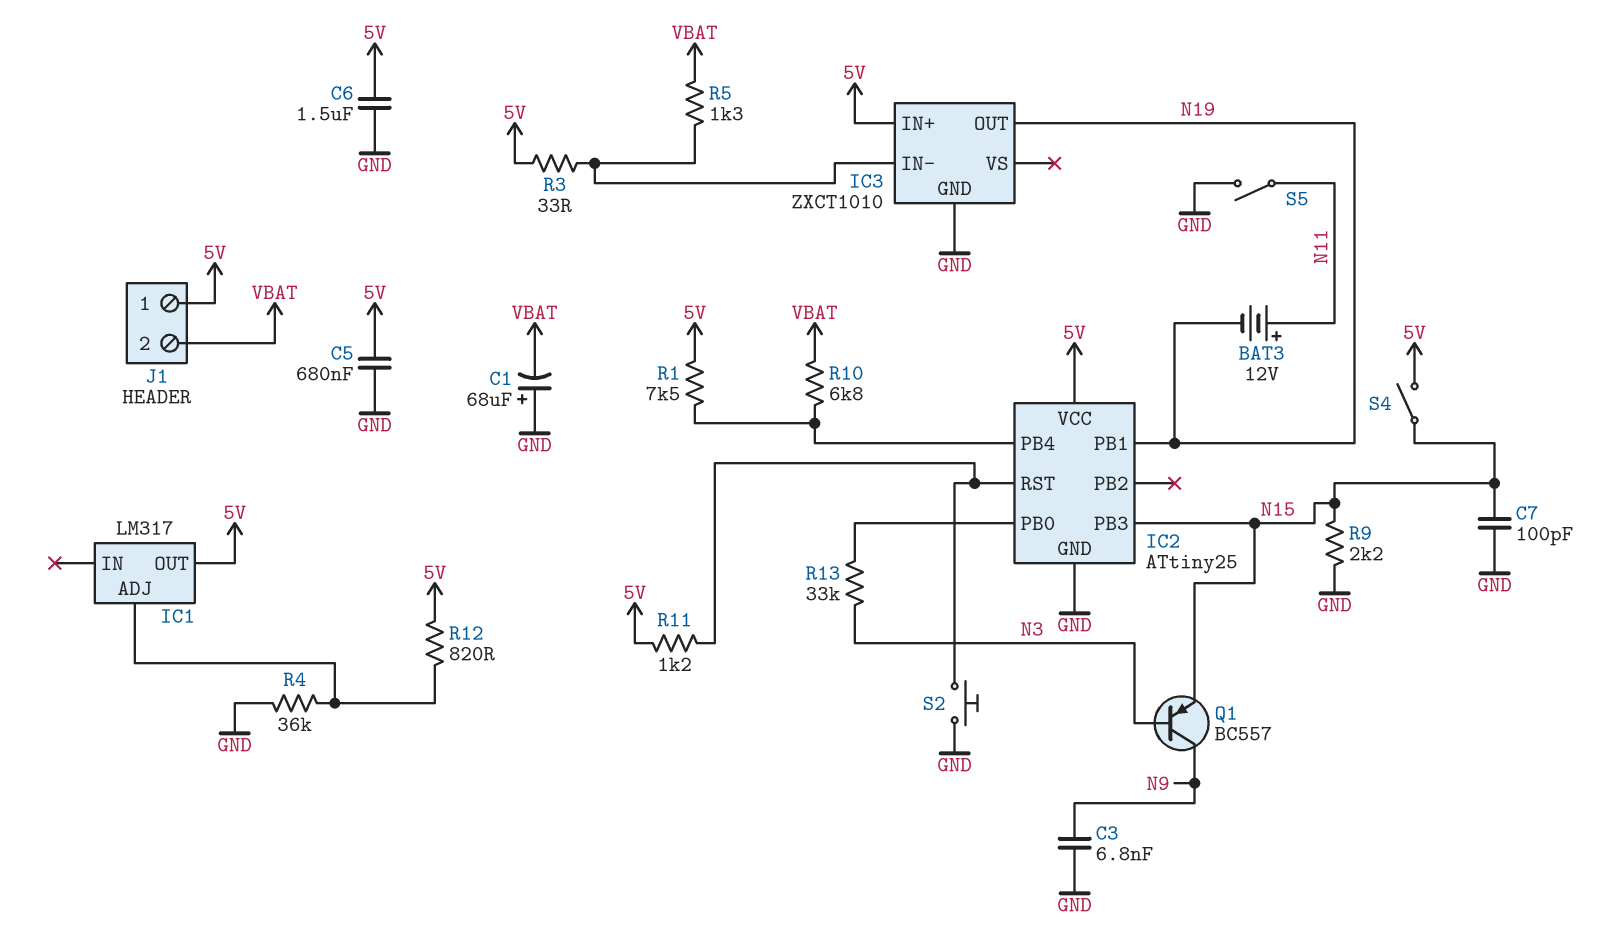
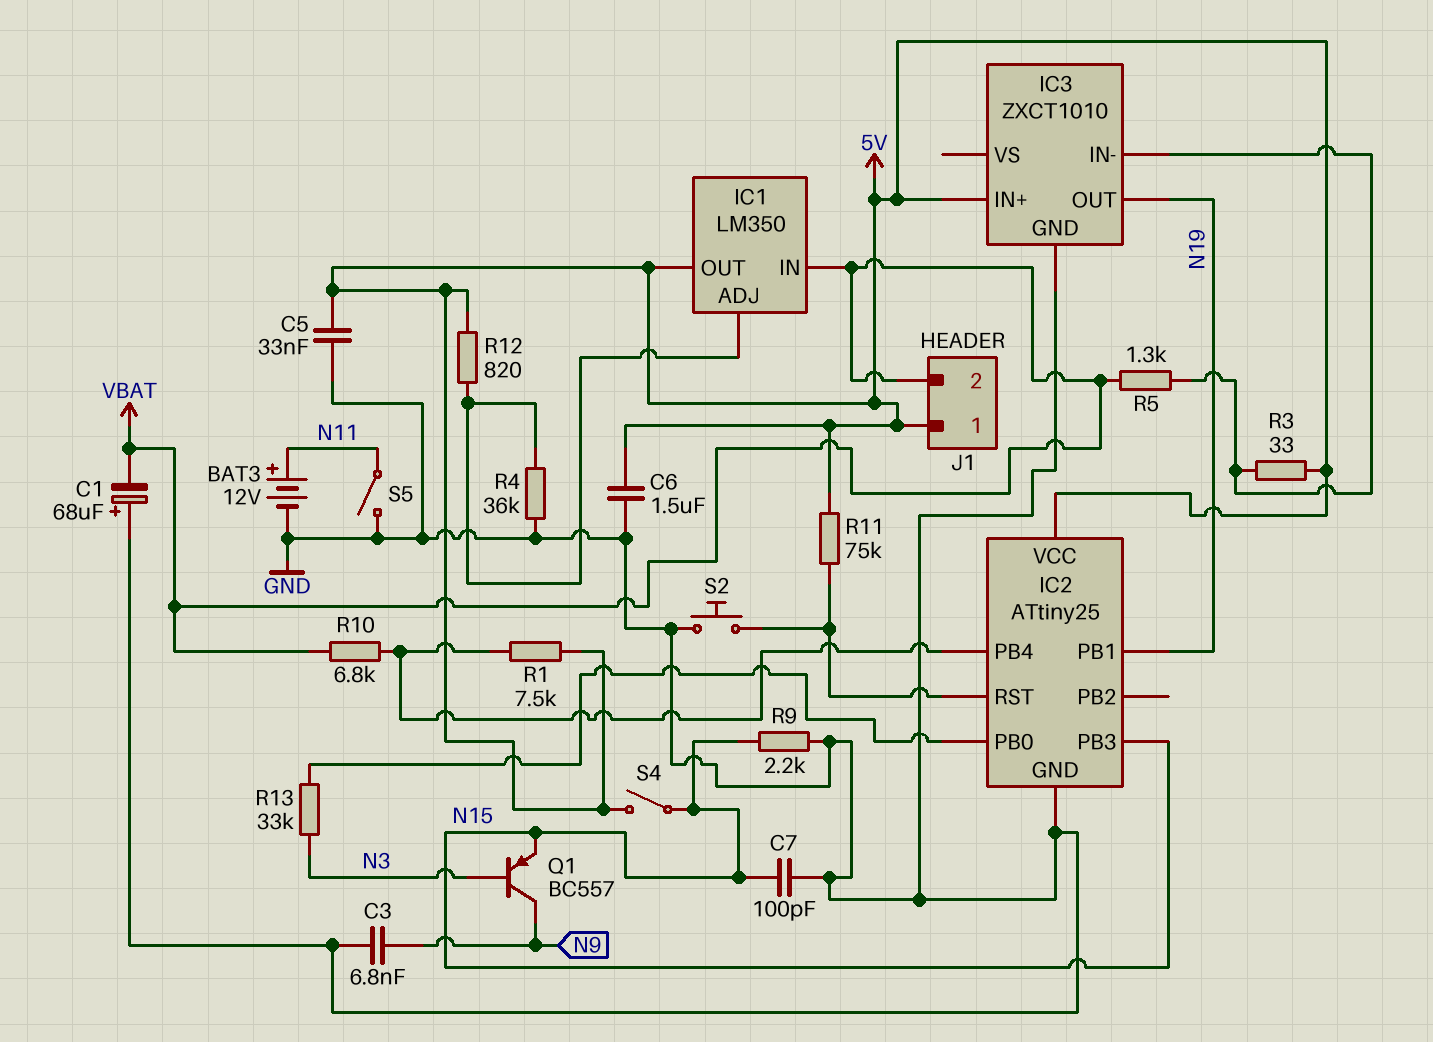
BAT3: 12V (plus N11, minus N19) -> 12V (plus N11, minus GND)
C5: 680nF (5V, GND) -> 33nF (5V, GND)
IC1: LM317 -> LM350
IC1 pin IN: none -> VBAT
R11: 1.2k (5V, IC2/RST) -> 75k (5V, IC2/RST)

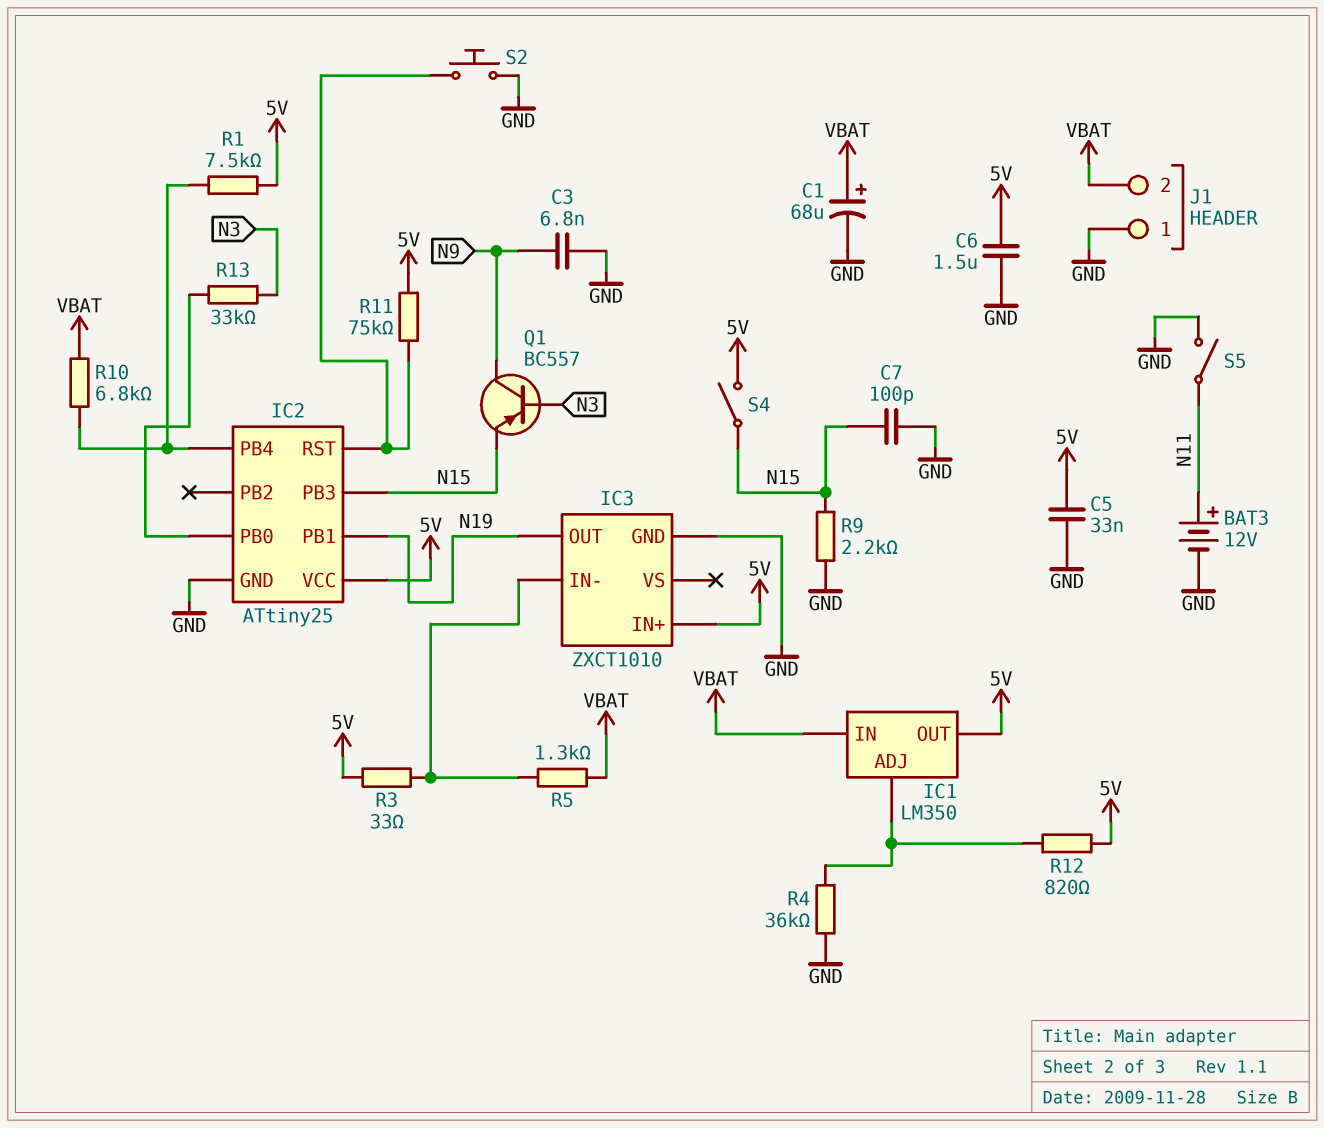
C1: 68uF (plus GND, minus VBAT) -> 68uF (plus VBAT, minus GND)
J1 pin 1: 5V -> GND

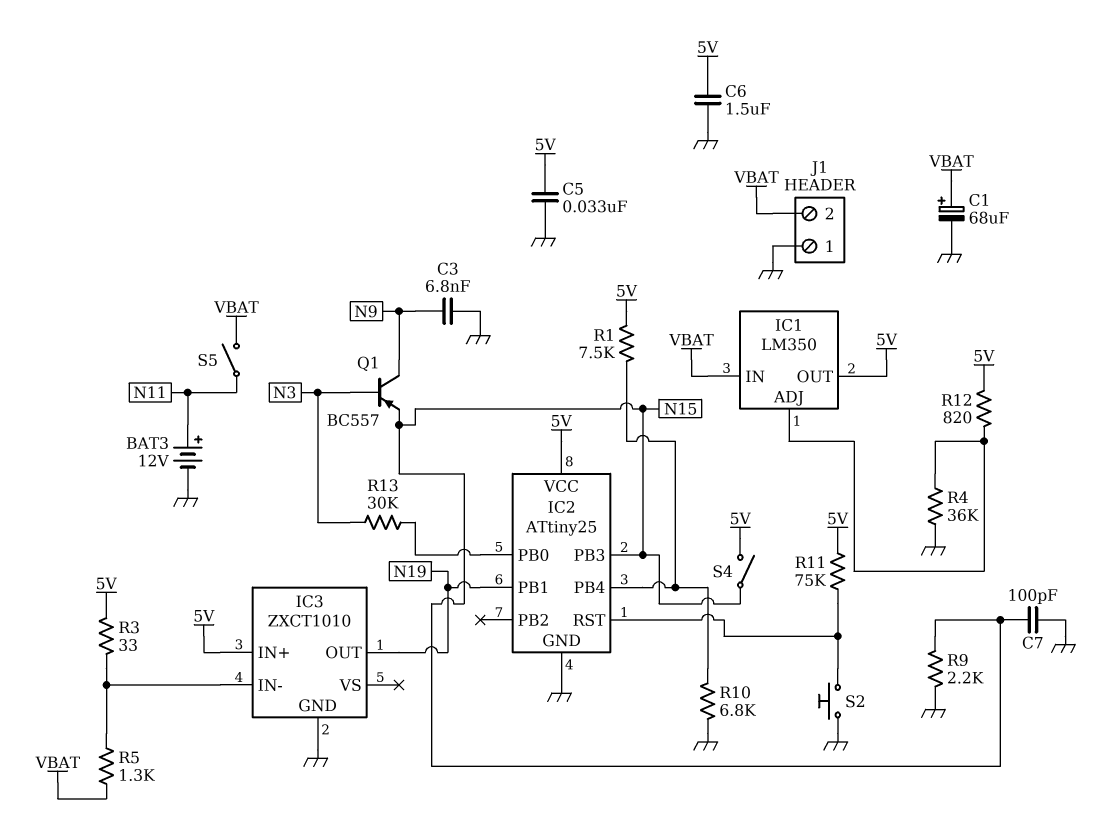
R10: 6.8k (IC2/PB4, VBAT) -> 6.8k (GND, IC2/PB4)
R13: 33k (IC2/PB0, N3) -> 30k (IC2/PB0, N3)
S5: switch (GND, N11) -> switch (N11, VBAT)

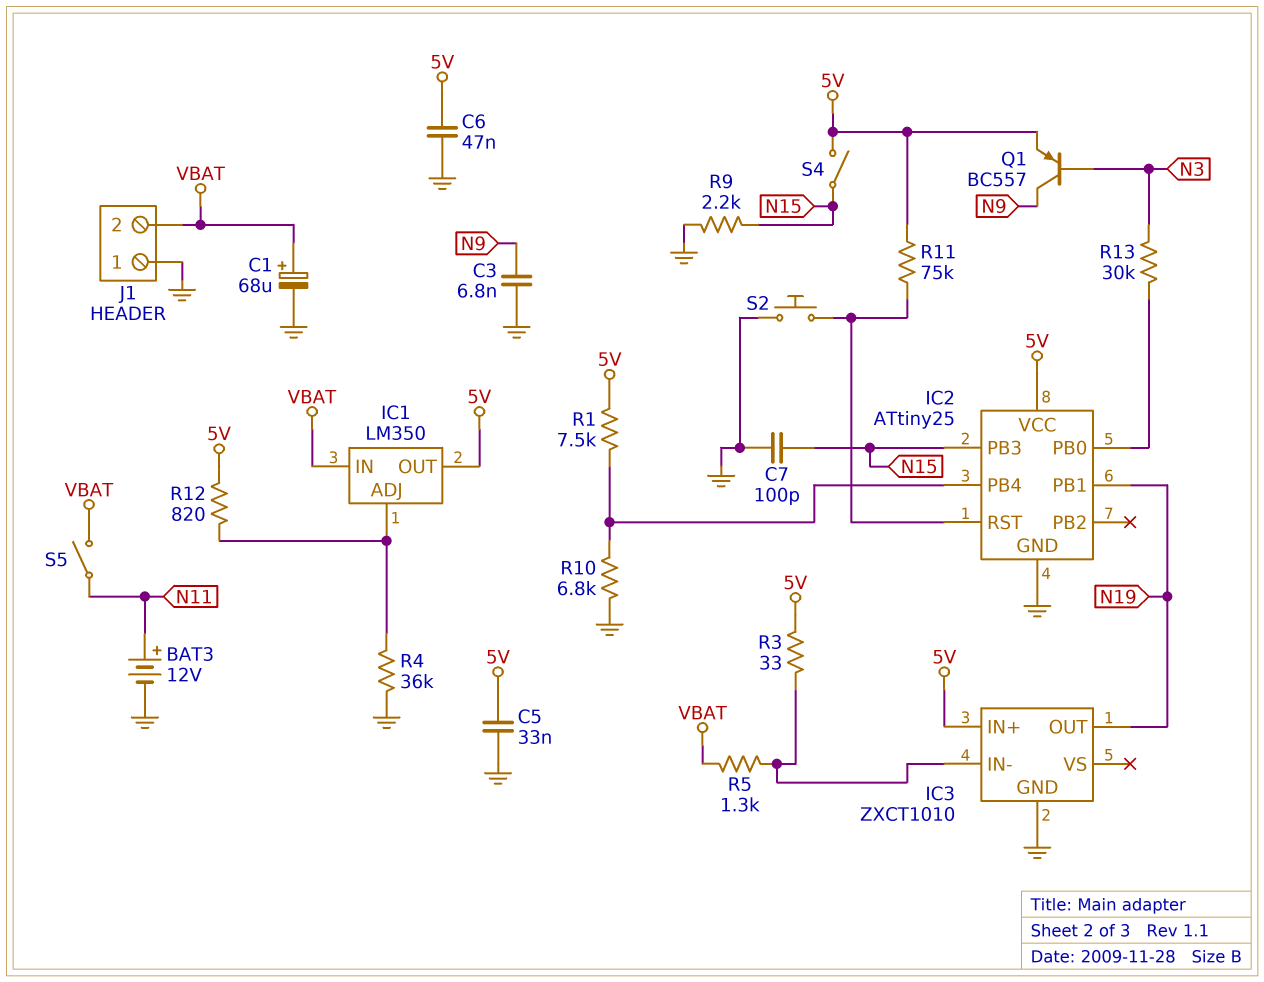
C6: 1.5uF (5V, GND) -> 47nF (5V, GND)
Q1: PNP BC557 (B N3, C N9, E N15) -> PNP BC557 (B N3, C N9, E 5V)

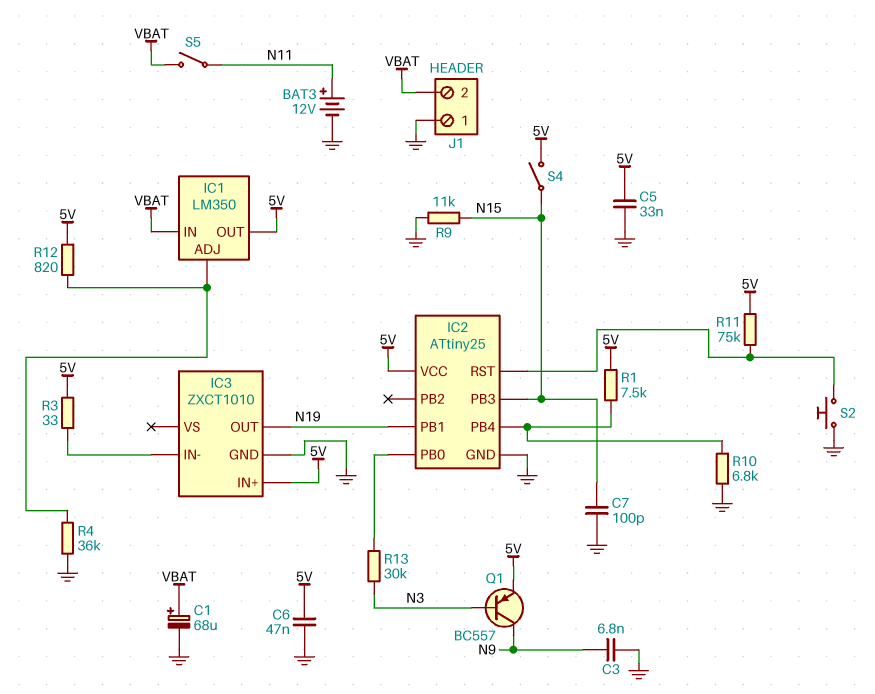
R5: 1.3k (IC3/IN-, VBAT) -> none
R9: 2.2k (GND, N15) -> 11k (GND, N15)

